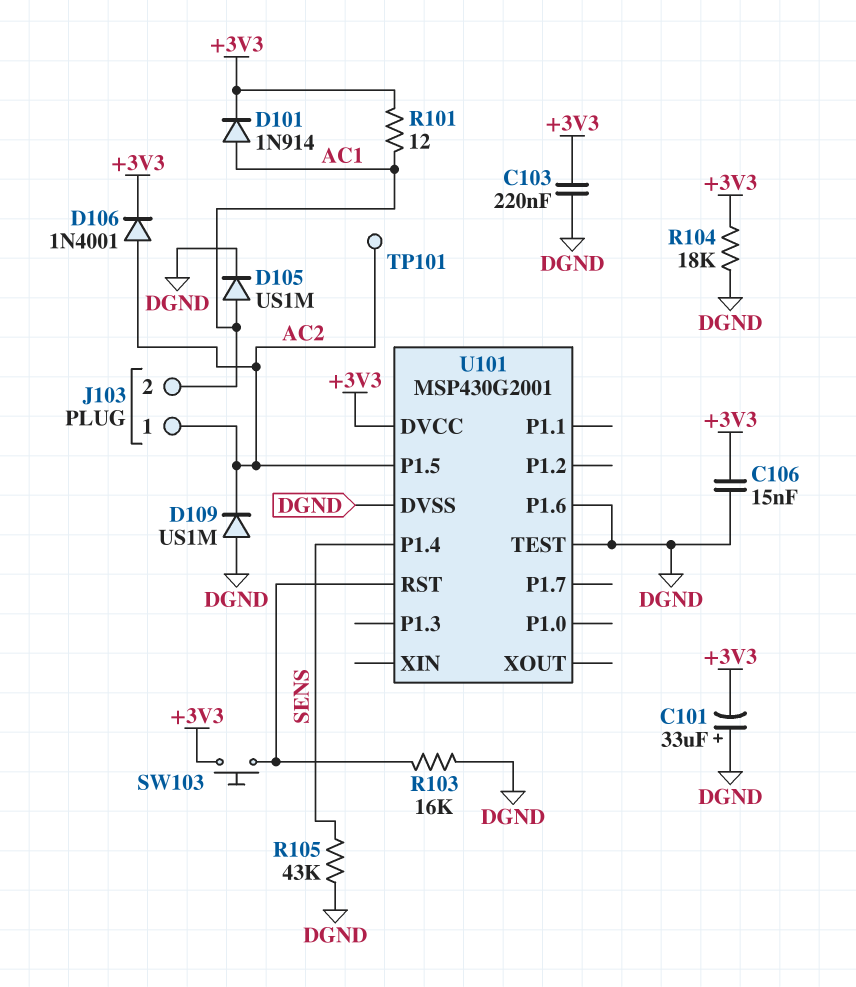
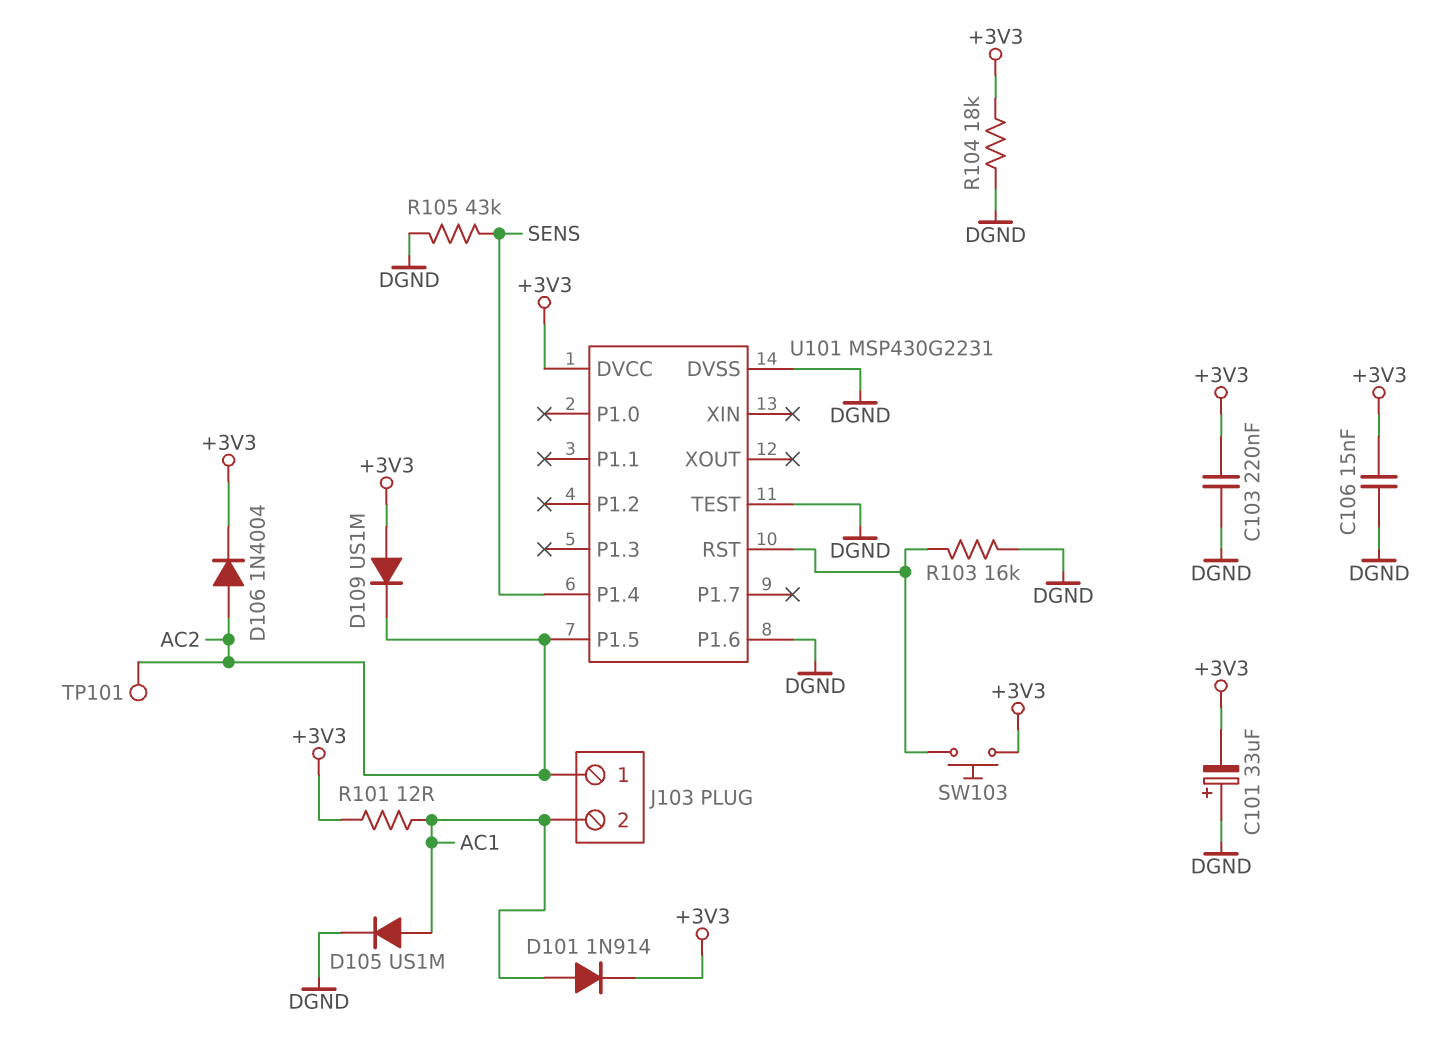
D106: diode 1N4001 (A AC2, K +3V3) -> diode 1N4004 (A AC2, K +3V3)
D109: diode US1M (A DGND, K AC2) -> diode US1M (A +3V3, K AC2)
U101: MSP430G2001 -> MSP430G2231

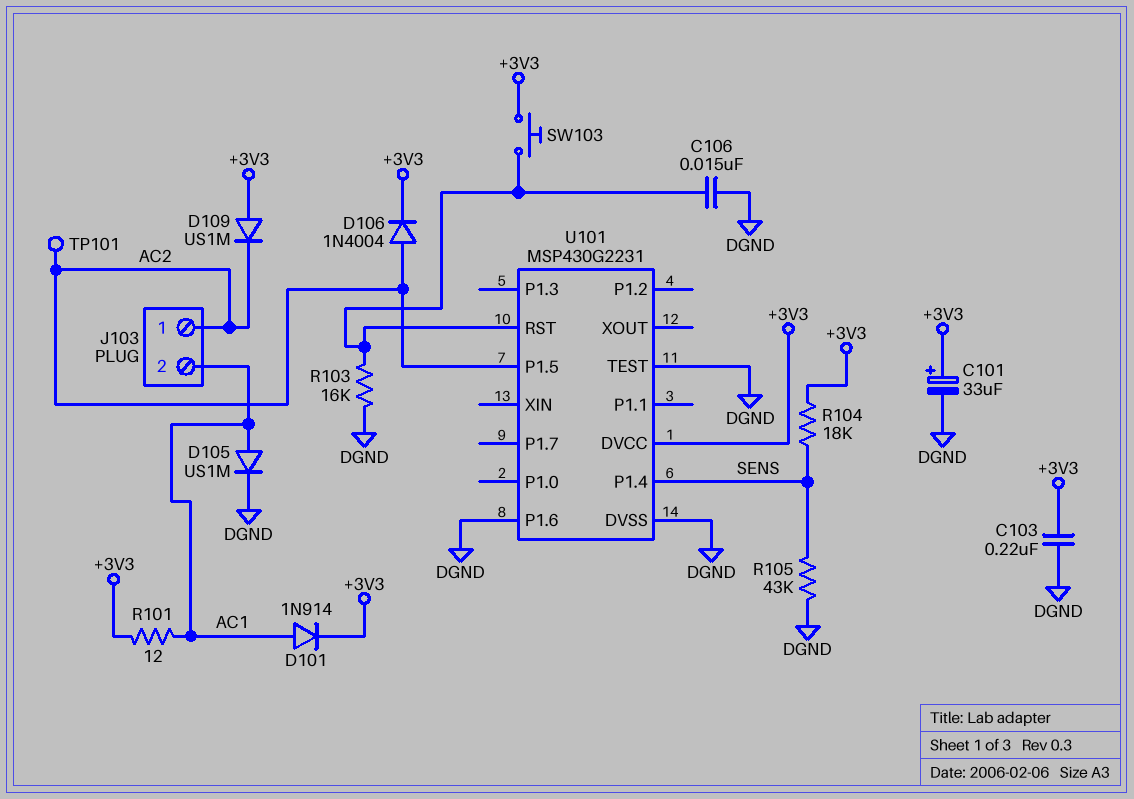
C101: 33uF (plus DGND, minus +3V3) -> 33uF (plus +3V3, minus DGND)
C106: 15nF (+3V3, DGND) -> 15nF (DGND, U101/RST)
R104: 18k (+3V3, DGND) -> 18k (+3V3, SENS)

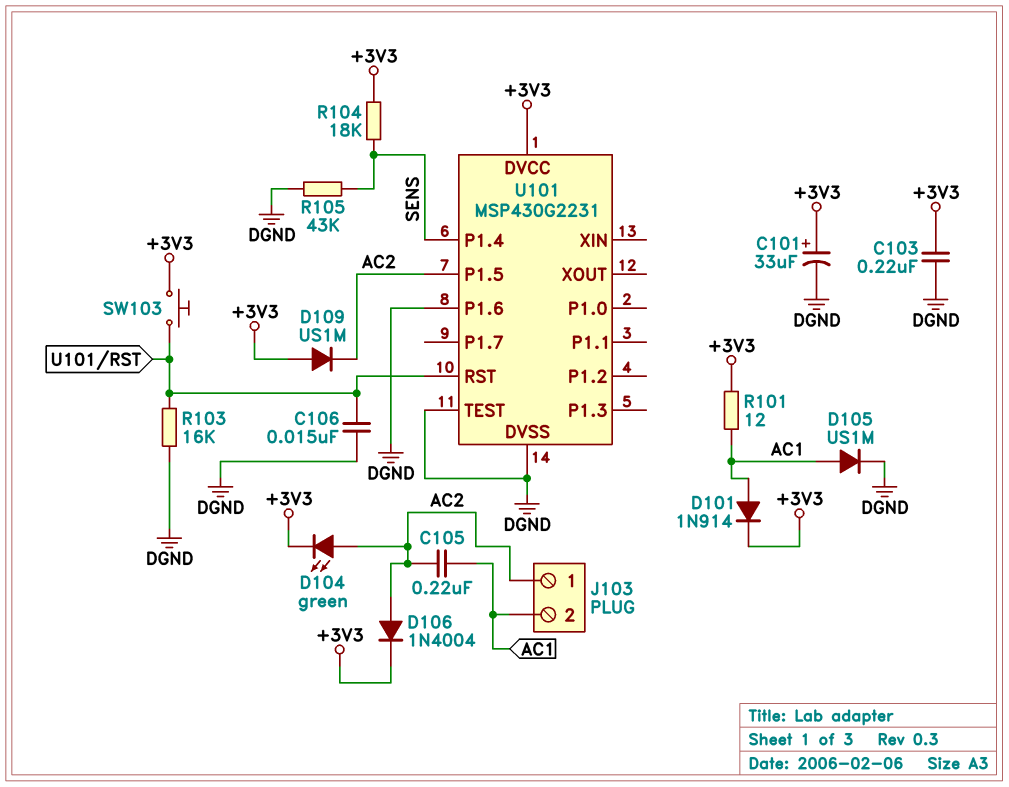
C105: none -> 220nF (AC1, AC2)
D104: none -> LED green (A AC2, K +3V3)
TP101: test point (AC2) -> none

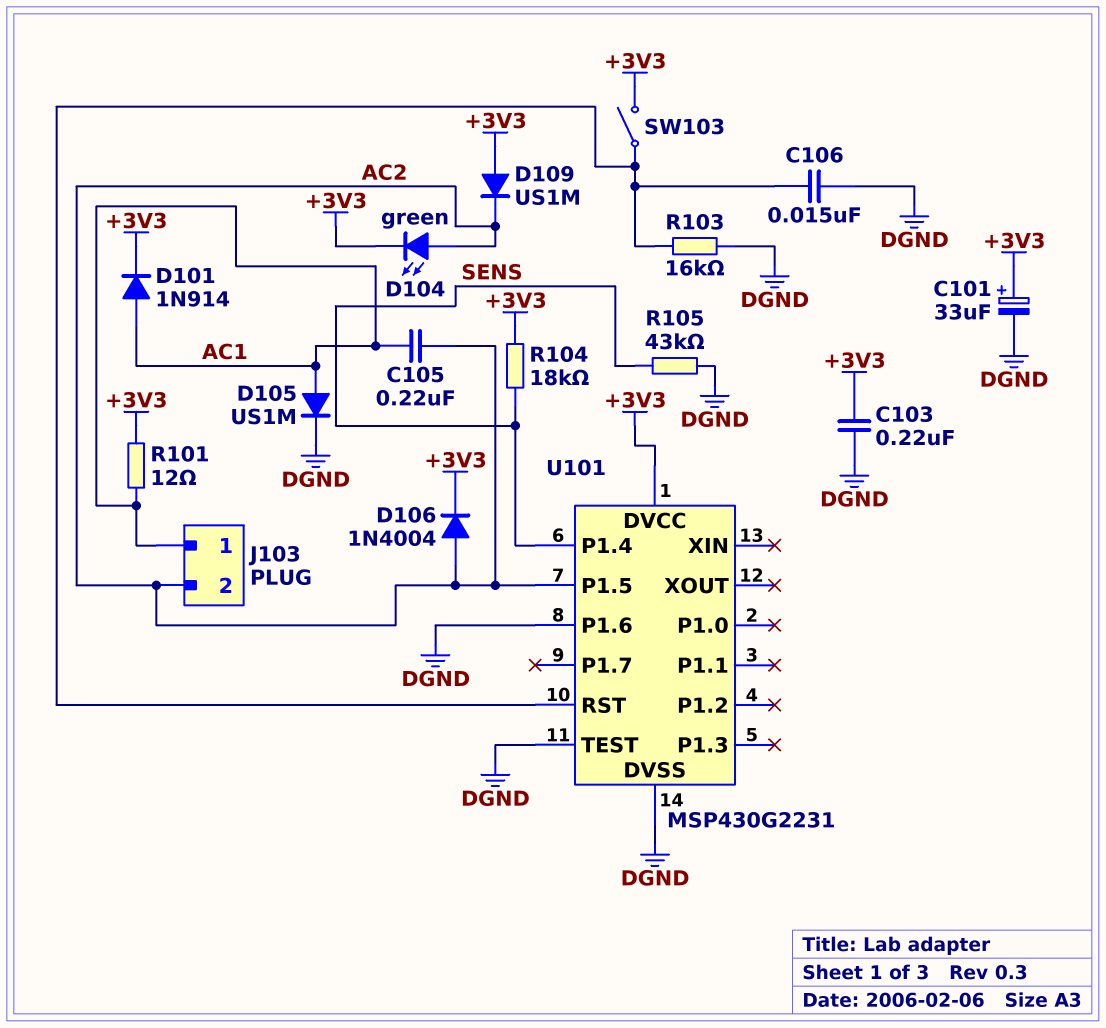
J103 pin 1: AC2 -> AC1
J103 pin 2: AC1 -> AC2
SW103: button (+3V3, U101/RST) -> switch (+3V3, U101/RST)

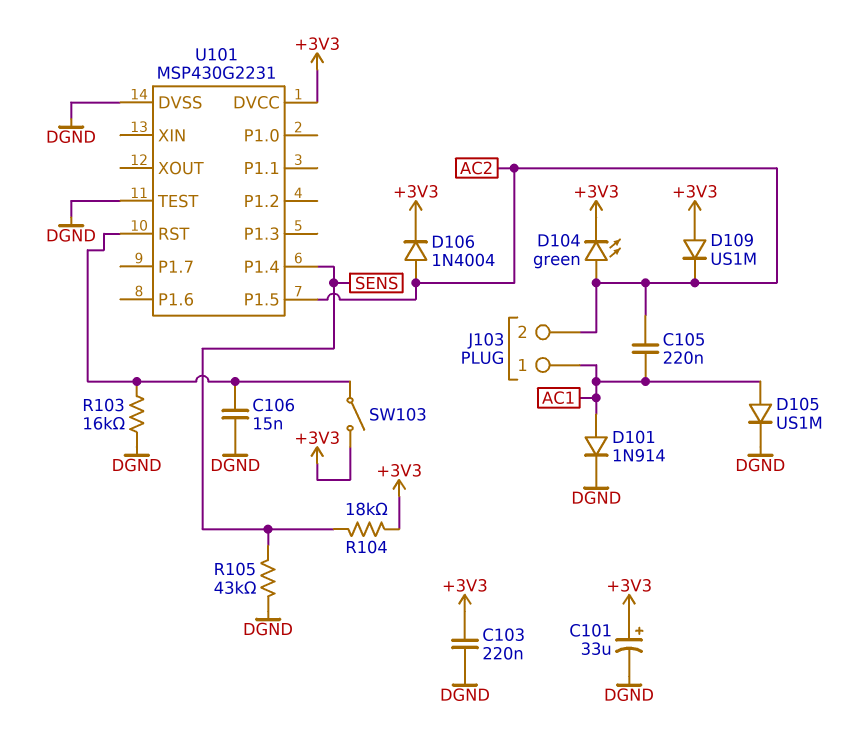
D101: diode 1N914 (A AC1, K +3V3) -> diode 1N914 (A AC1, K DGND)
R101: 12 (+3V3, AC1) -> none
U101 pin P1.6: DGND -> none

